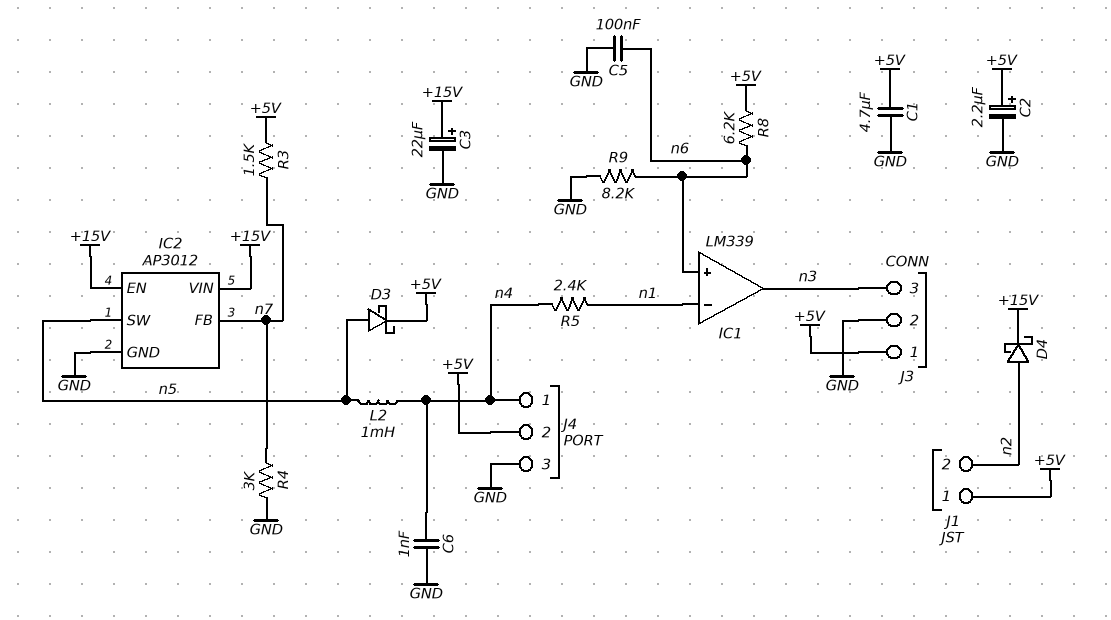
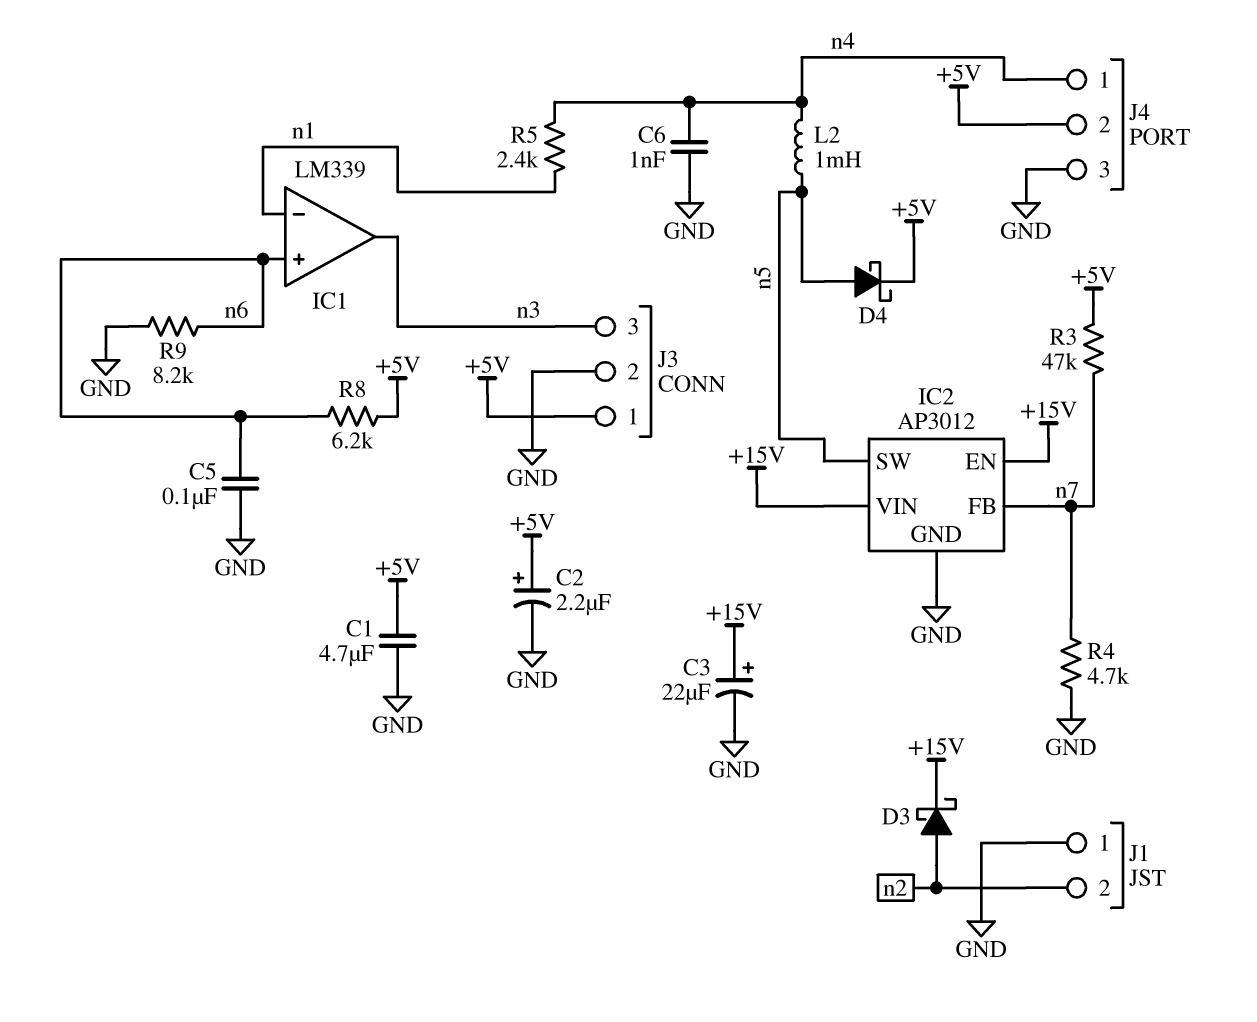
D3: schottky (A n5, K +5V) -> schottky (A n2, K +15V)
D4: schottky (A n2, K +15V) -> schottky (A n5, K +5V)
J1 pin 1: +5V -> GND
R3: 1.5k (+5V, n7) -> 47k (+5V, n7)
R4: 3k (GND, n7) -> 4.7k (GND, n7)

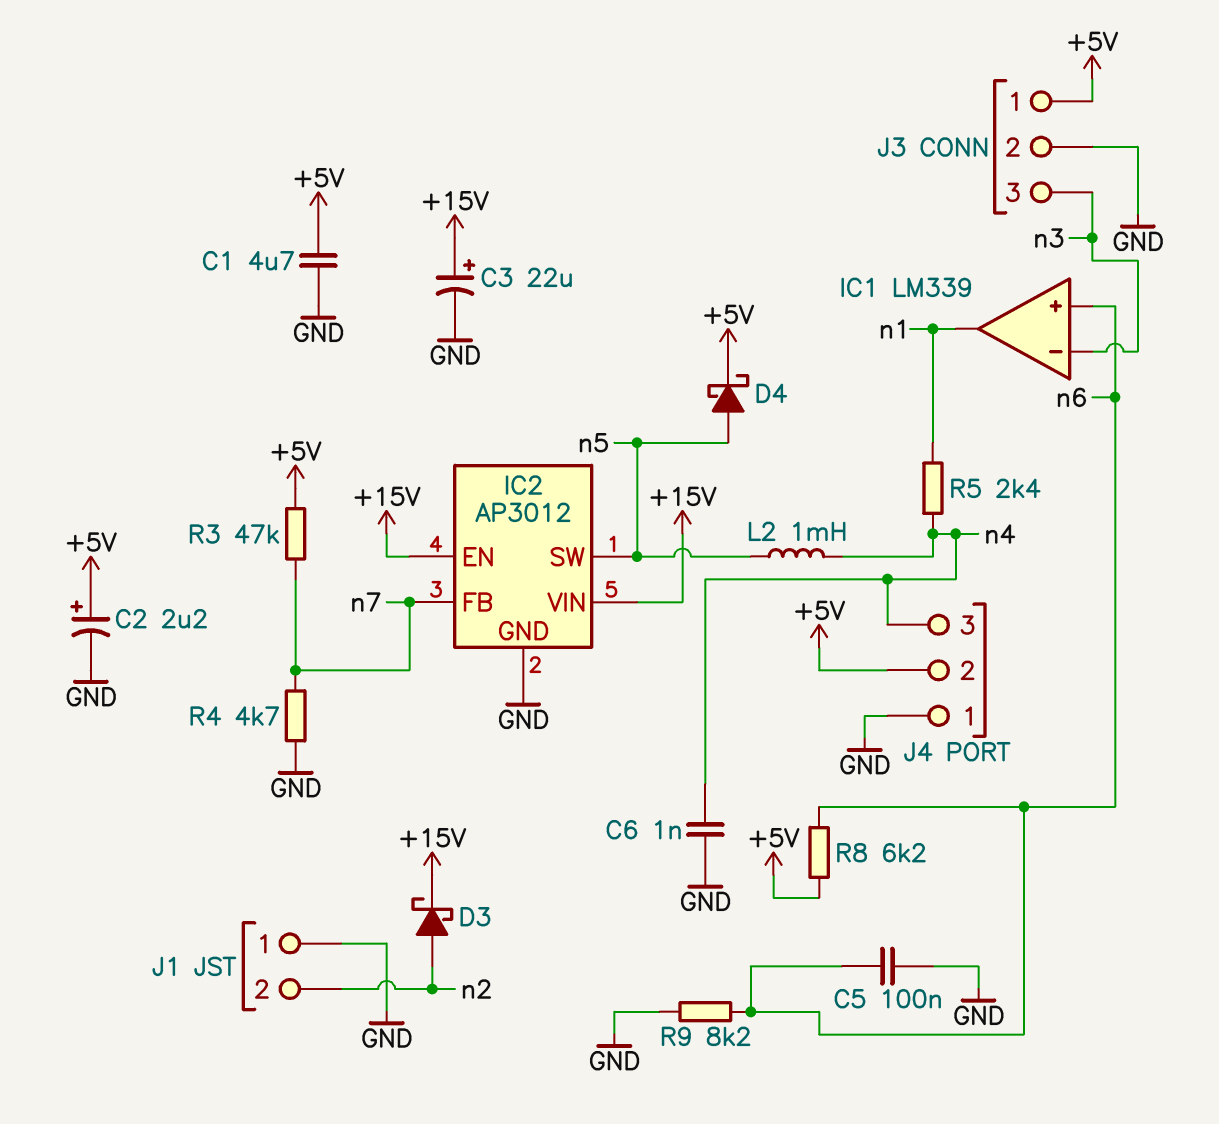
IC1 pin in-: n1 -> n3
IC1 pin out: n3 -> n1
J4 pin 1: n4 -> GND
J4 pin 3: GND -> n4

